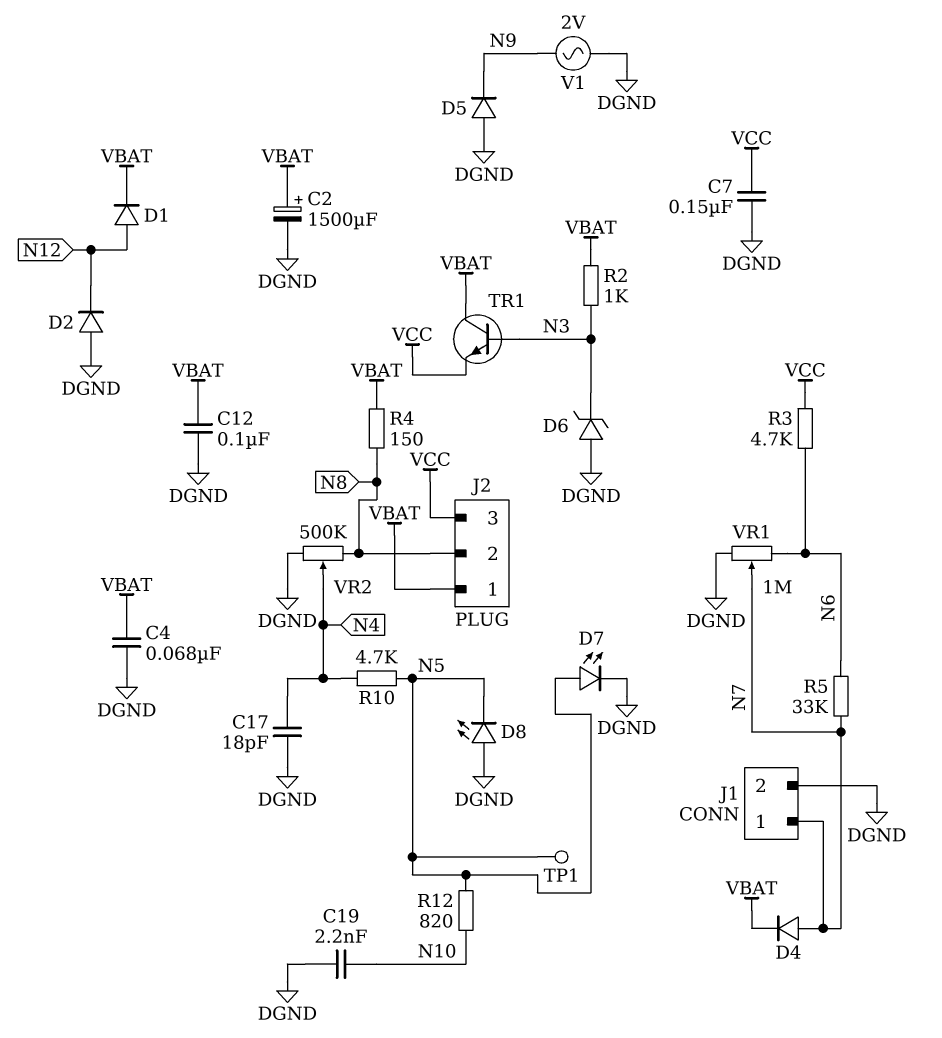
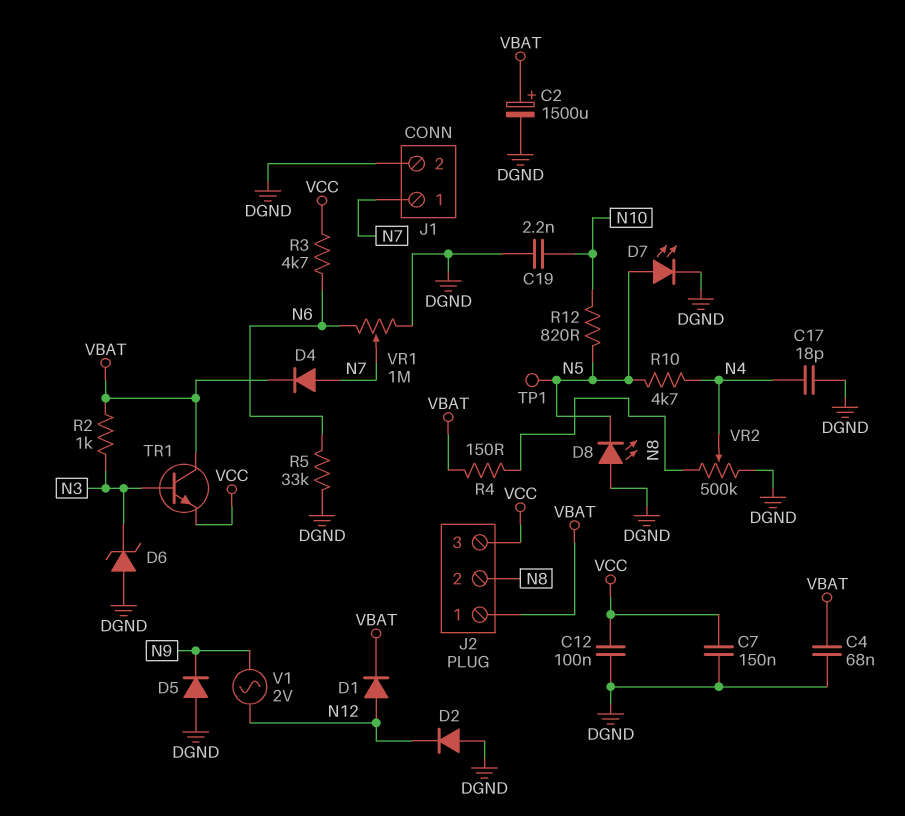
C12: 100nF (DGND, VBAT) -> 100nF (DGND, VCC)
R5: 33k (N6, N7) -> 33k (DGND, N6)
V1: AC 2V (DGND, N9) -> AC 2V (N9, N12)

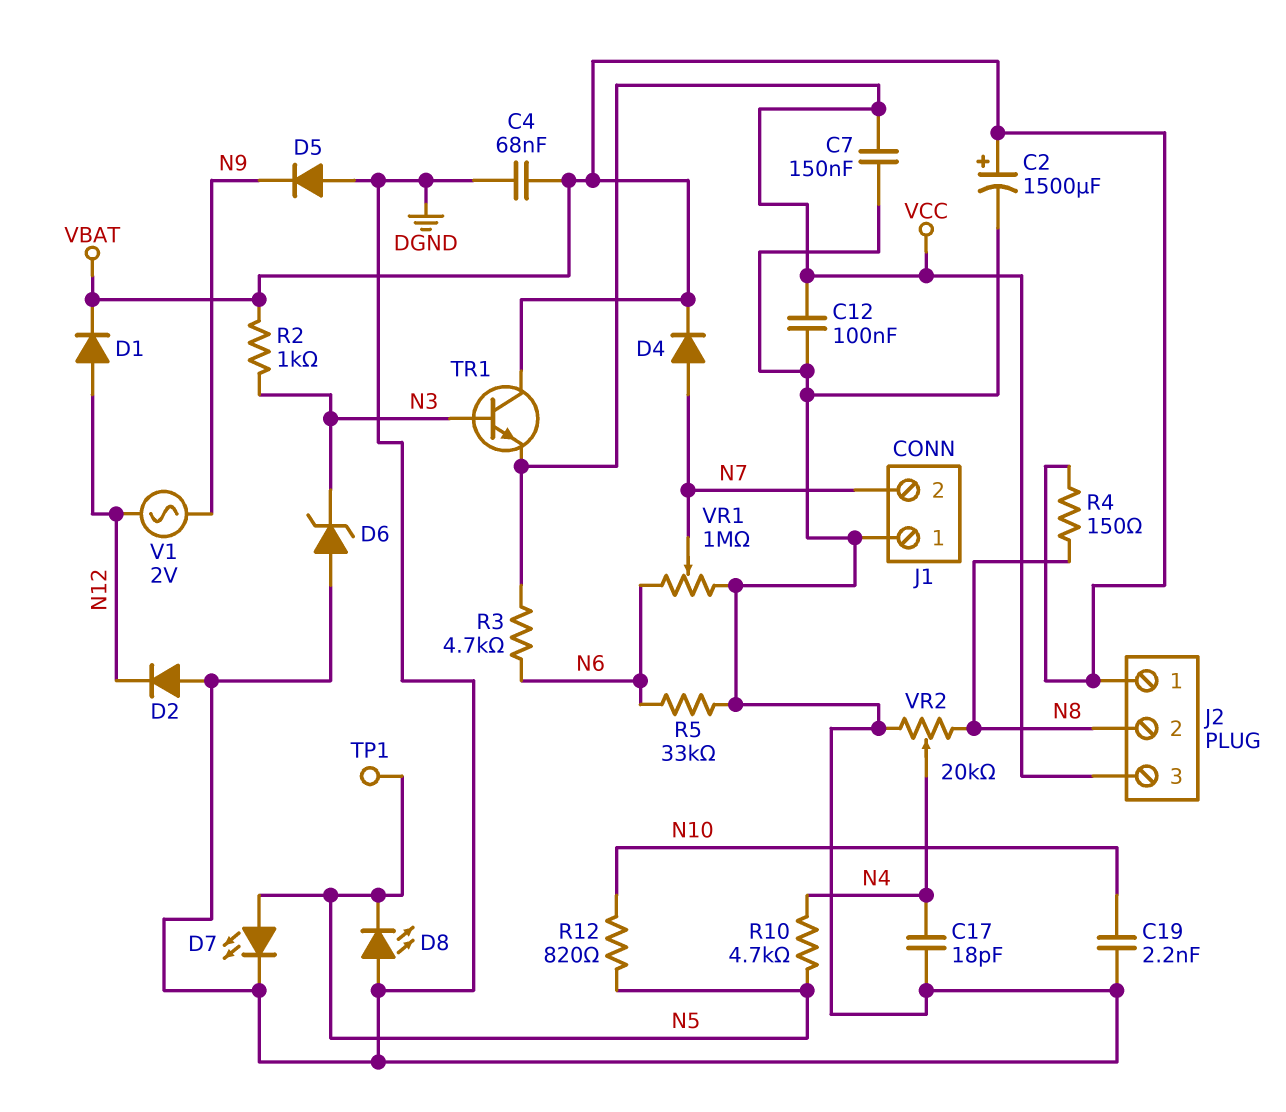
J1 pin 1: N7 -> DGND
J1 pin 2: DGND -> N7
VR2: 500k (DGND, N8, wiper N4) -> 20k (DGND, N8, wiper N4)

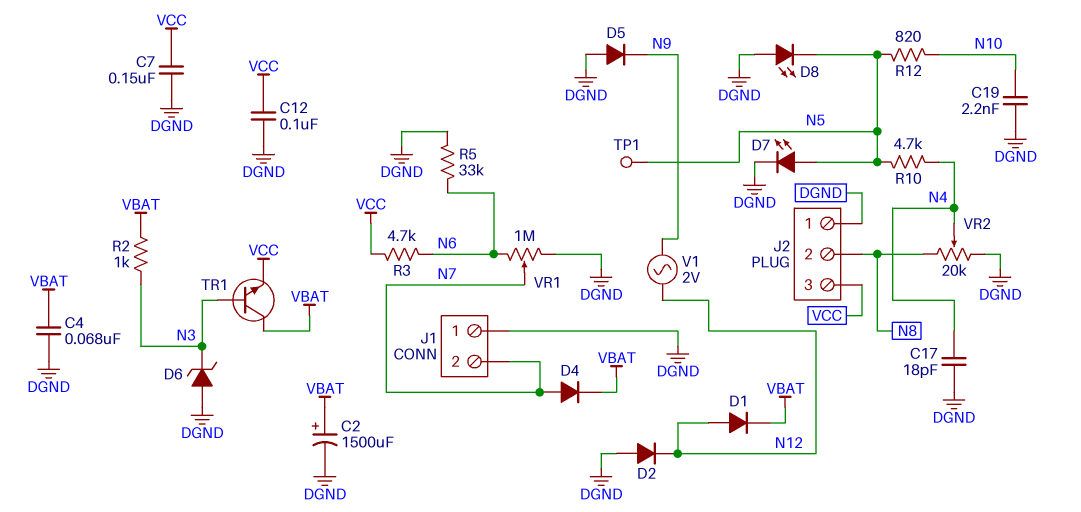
J2 pin 1: VBAT -> DGND
R4: 150 (N8, VBAT) -> none

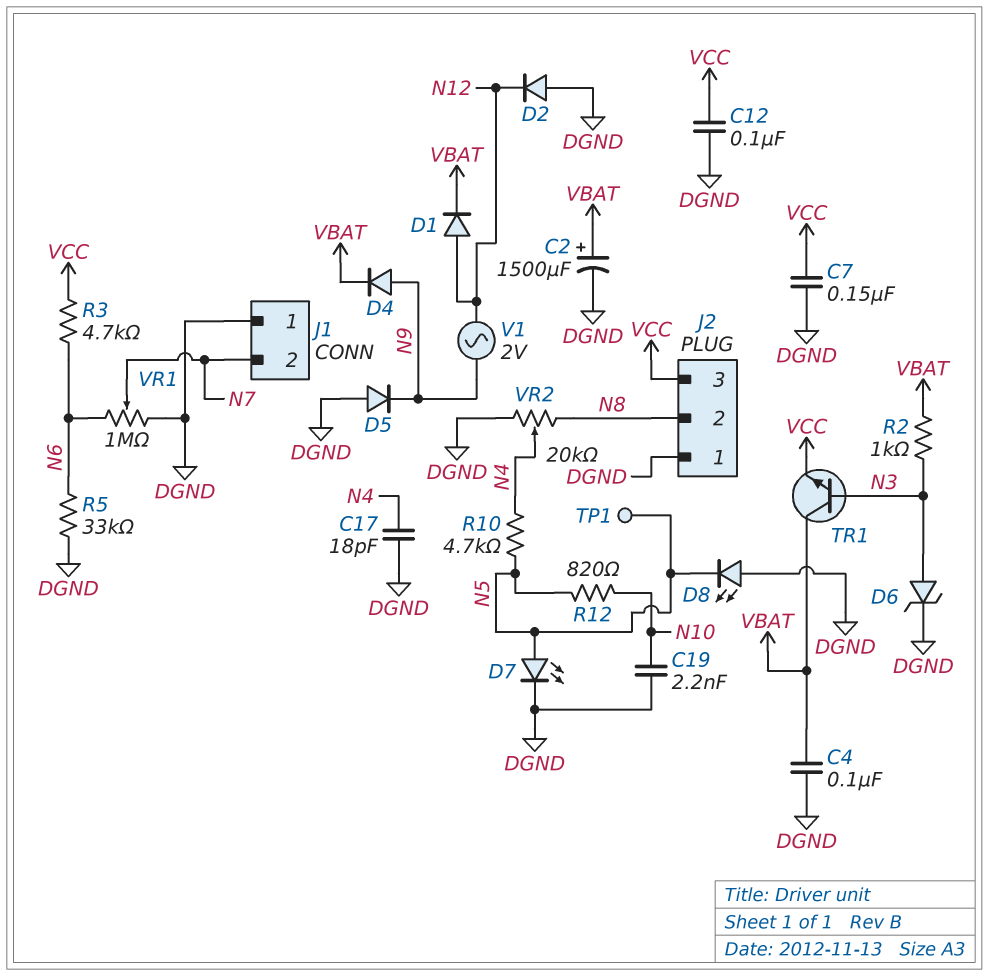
C4: 68nF (DGND, VBAT) -> 100nF (DGND, VBAT)
D4: diode (A N7, K VBAT) -> diode (A N9, K VBAT)
D6: zener (A DGND, K N3) -> zener (A N3, K DGND)

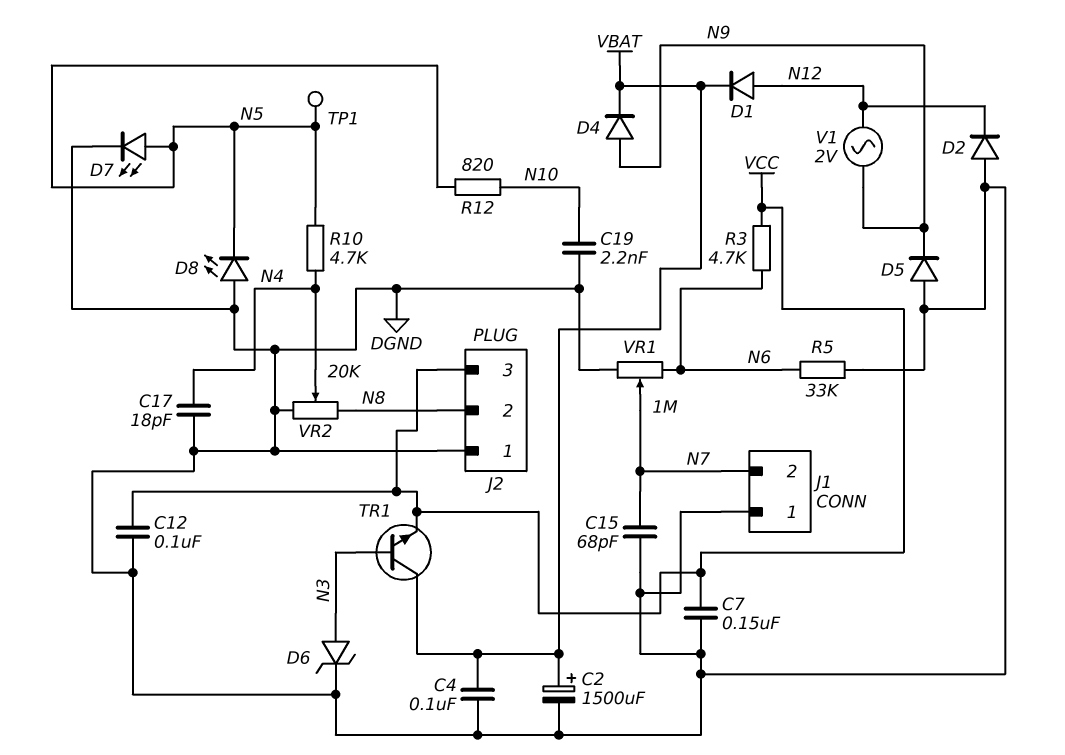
C15: none -> 68pF (DGND, N7)
R2: 1k (N3, VBAT) -> none

